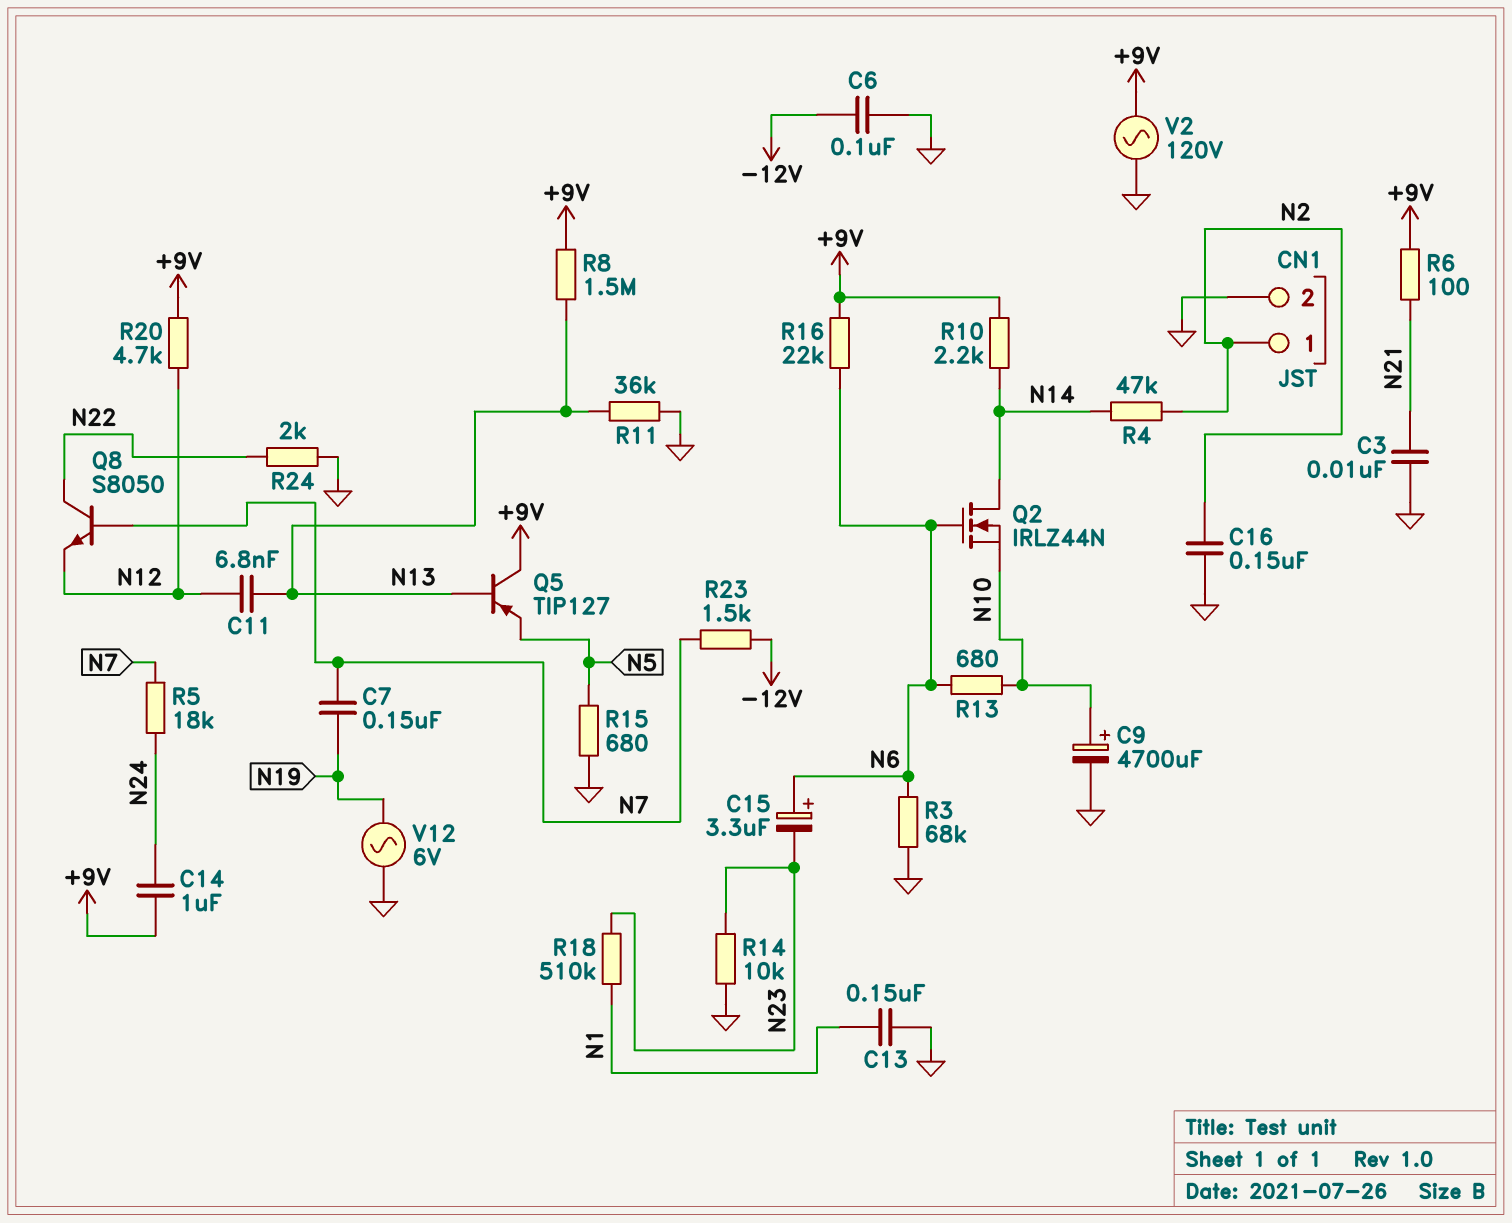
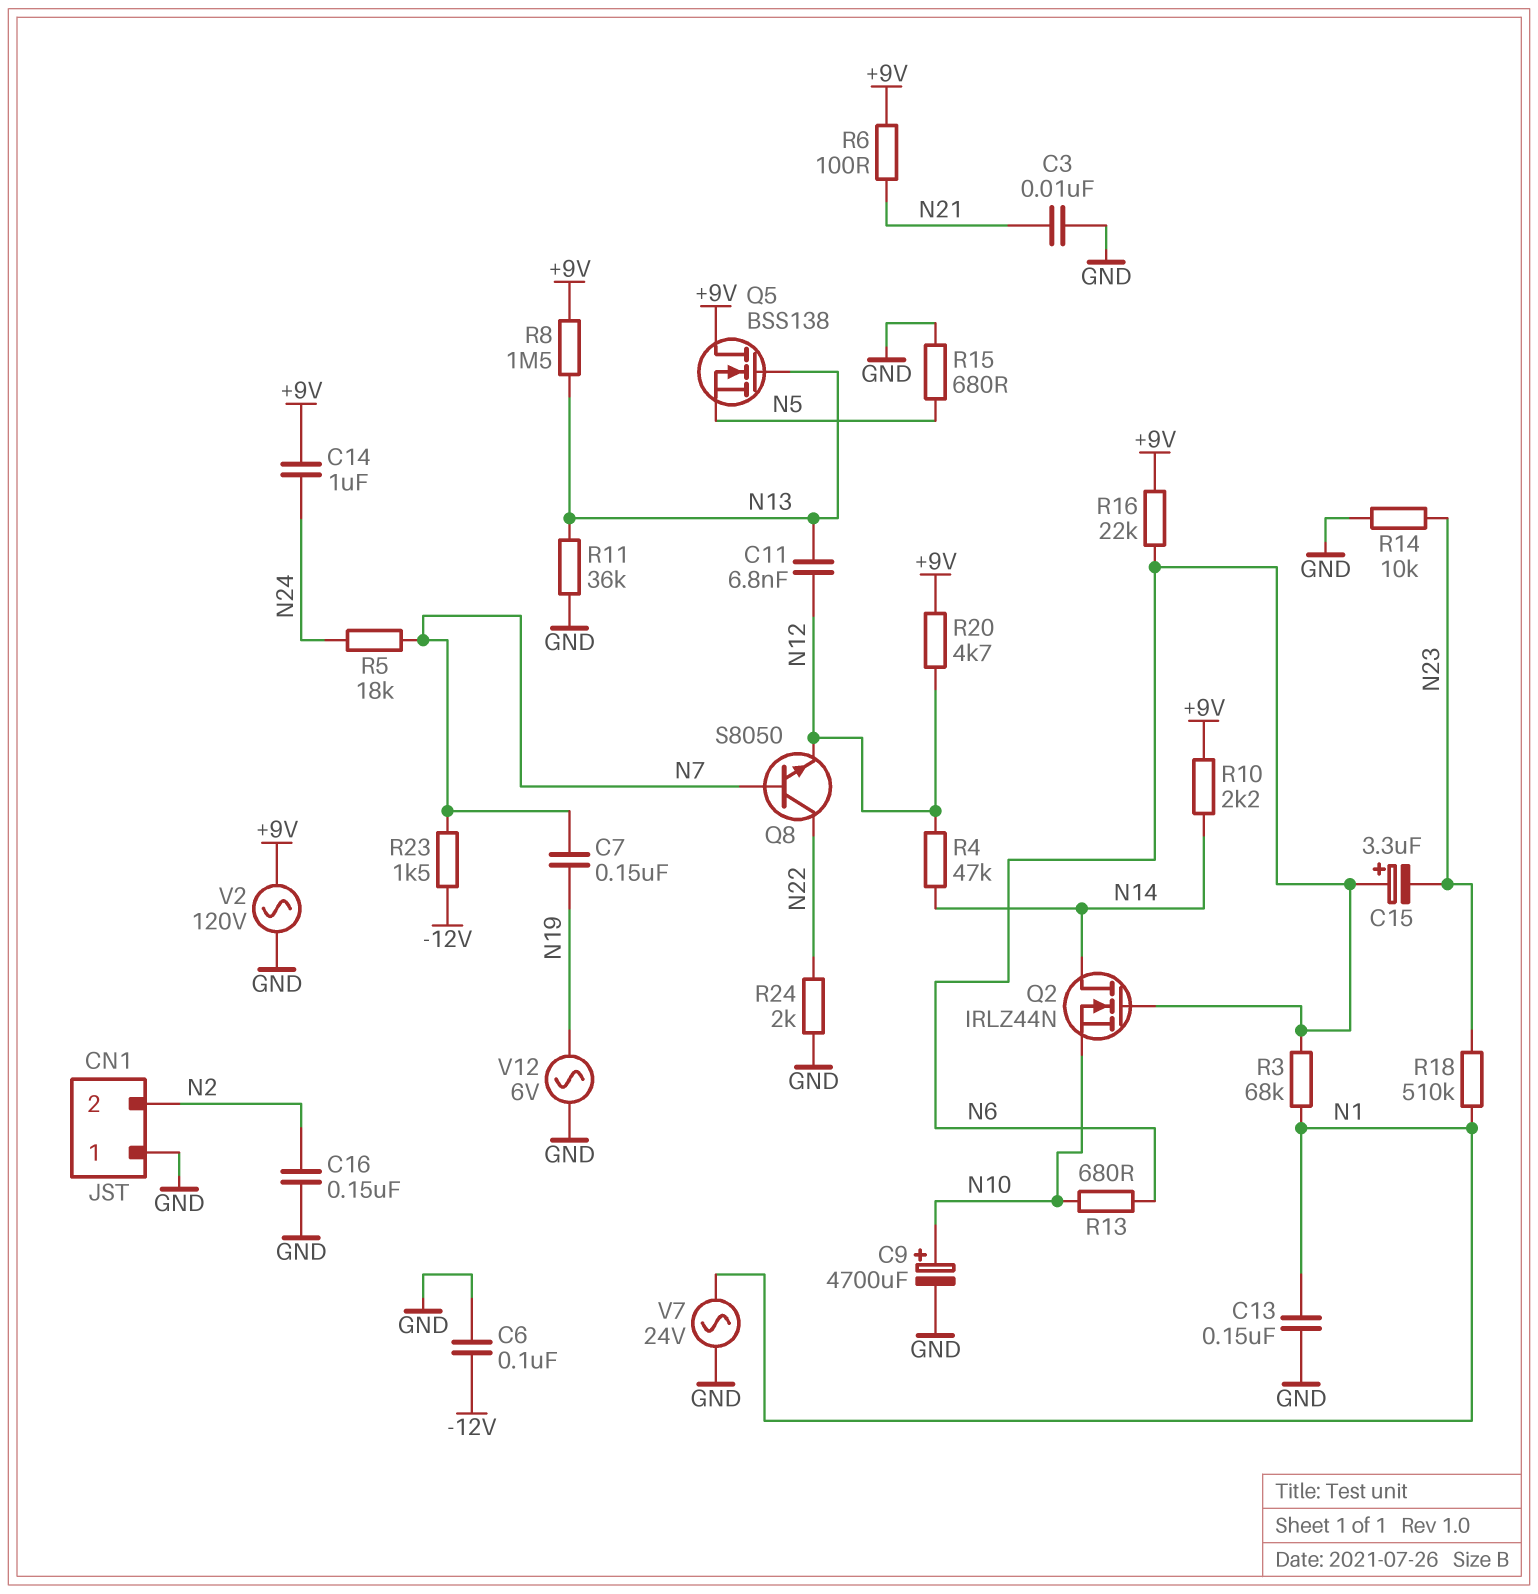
CN1 pin 1: N2 -> GND
CN1 pin 2: GND -> N2
Q5: PNP TIP127 (B N13, C +9V, E N5) -> NMOS BSS138 (G N13, D +9V, S N5)
R3: 68k (GND, N6) -> 68k (N1, N6)
R4: 47k (N2, N14) -> 47k (N12, N14)
V7: none -> AC 24V (GND, N1)

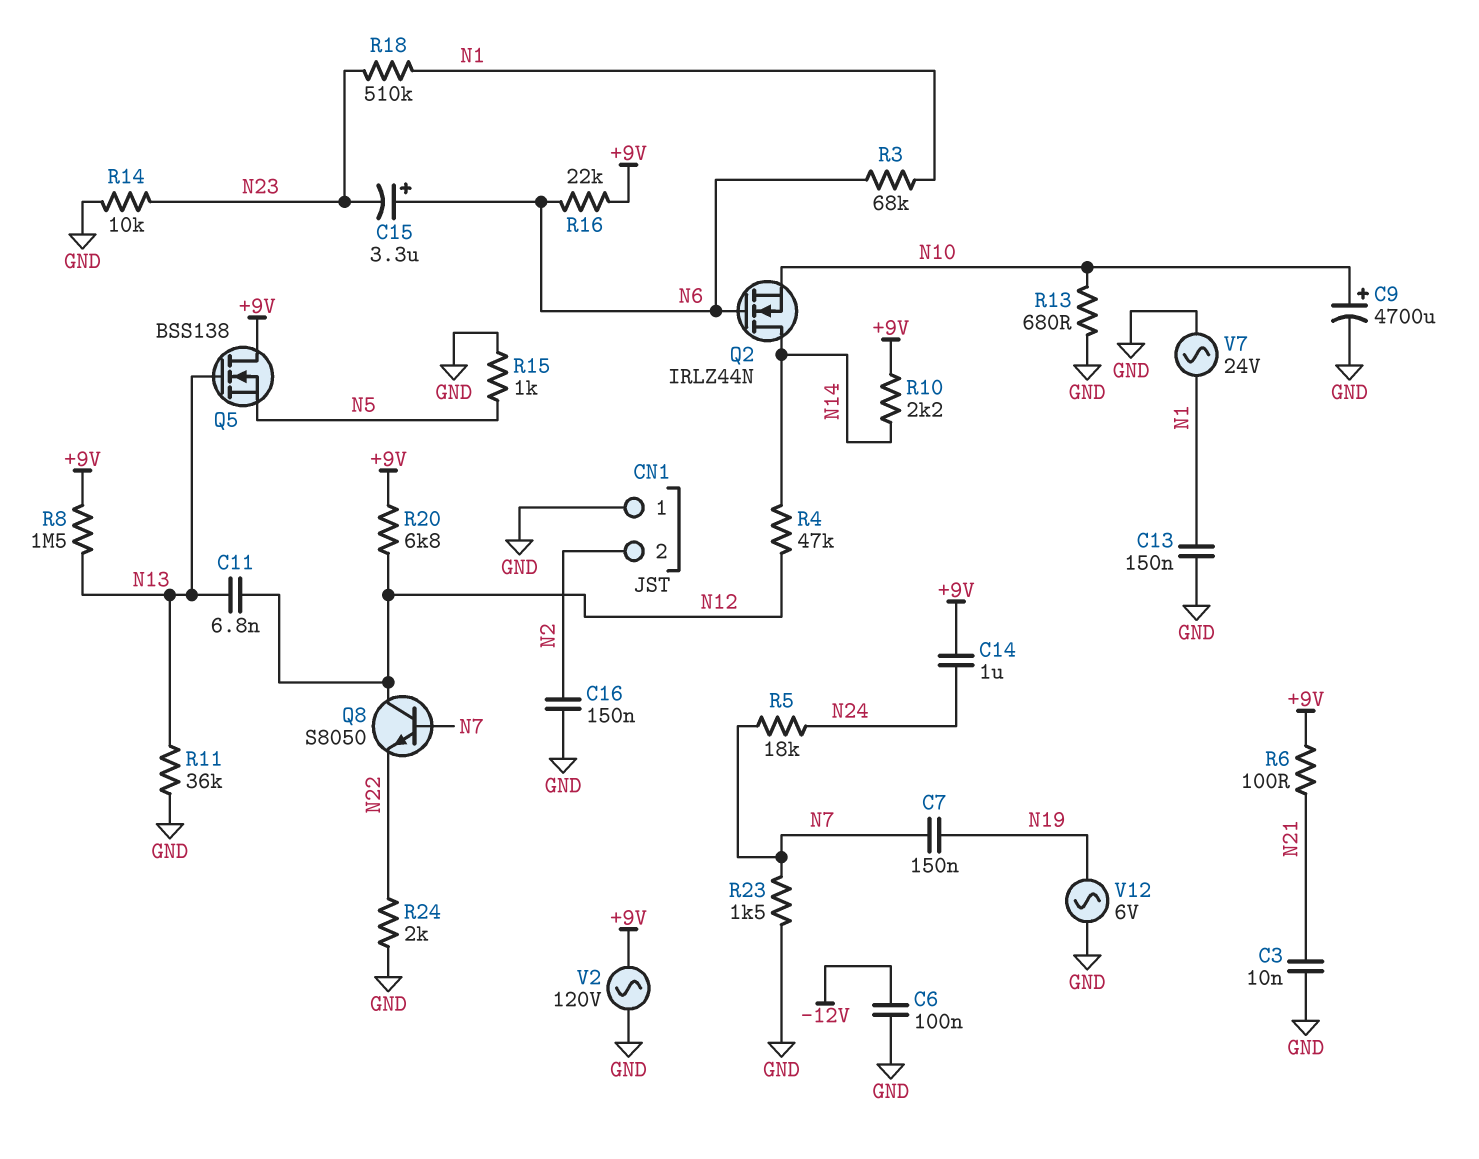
Q8: NPN S8050 (B N7, C N22, E N12) -> NPN S8050 (B N7, C N12, E N22)
R13: 680 (N6, N10) -> 680 (GND, N10)
R15: 680 (GND, N5) -> 1k (GND, N5)
R20: 4.7k (+9V, N12) -> 6.8k (+9V, N12)
R23: 1.5k (-12V, N7) -> 1.5k (GND, N7)

